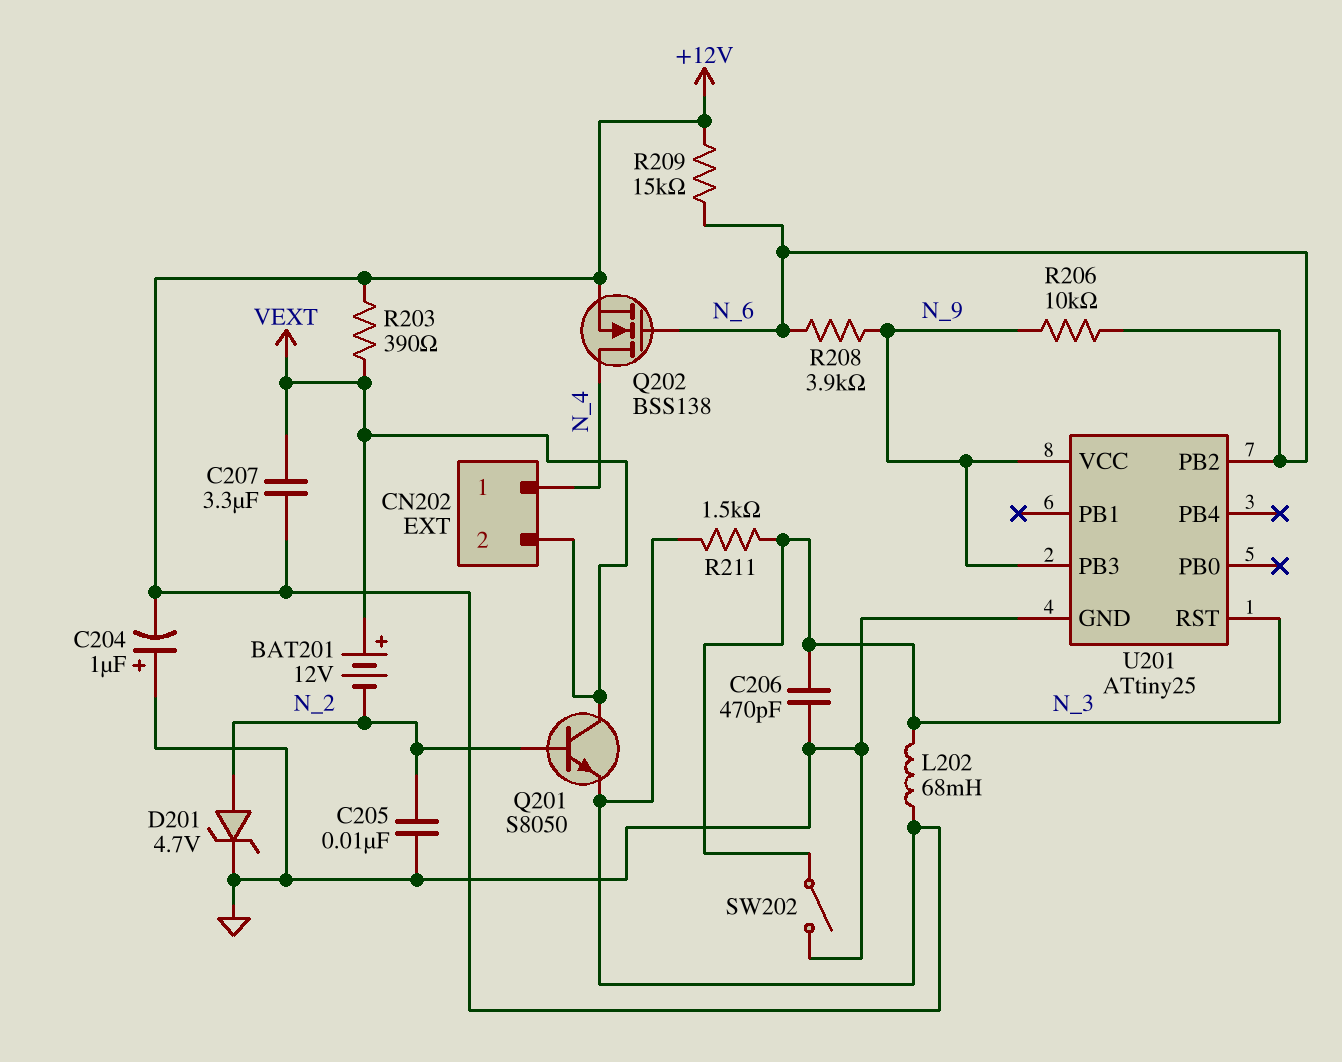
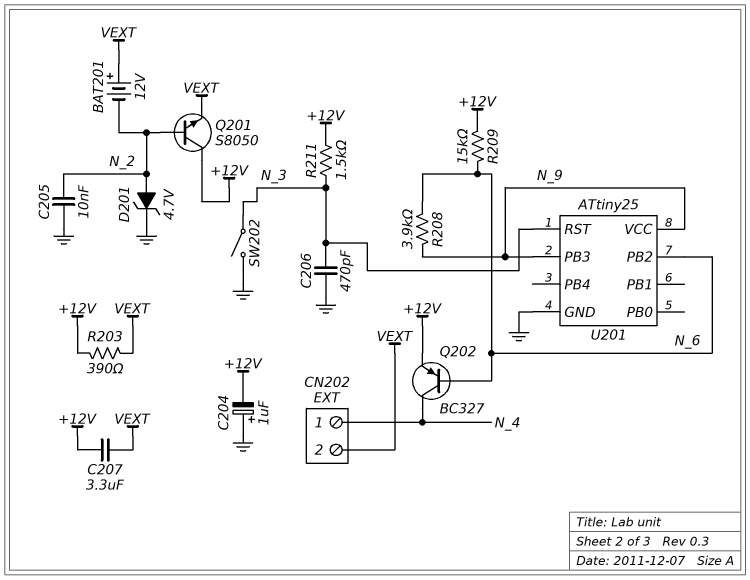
L202: 68mH (+12V, N_3) -> none
Q201: NPN S8050 (B N_2, C VEXT, E +12V) -> NPN S8050 (B N_2, C +12V, E VEXT)
Q202: NMOS BSS138 (G N_6, D N_4, S +12V) -> PNP BC327 (B N_6, C N_4, E +12V)
R206: 10k (N_6, N_9) -> none

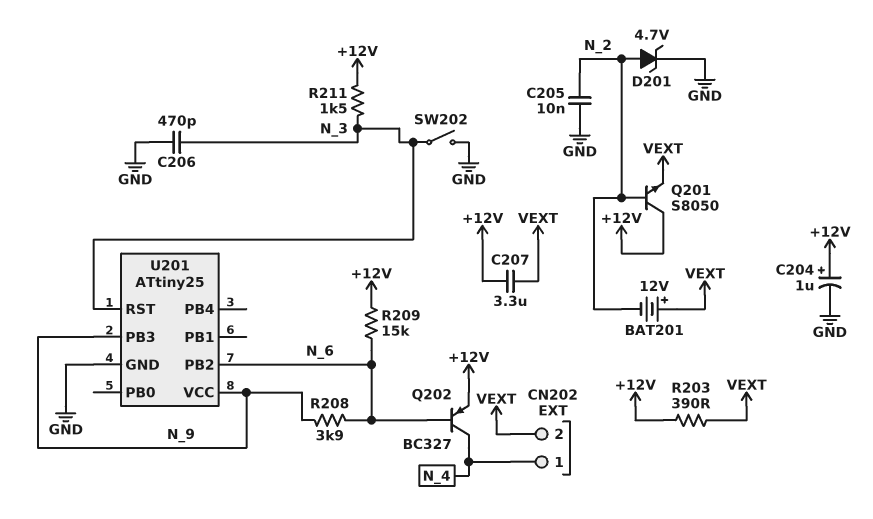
C204: 1uF (plus GND, minus +12V) -> 1uF (plus +12V, minus GND)

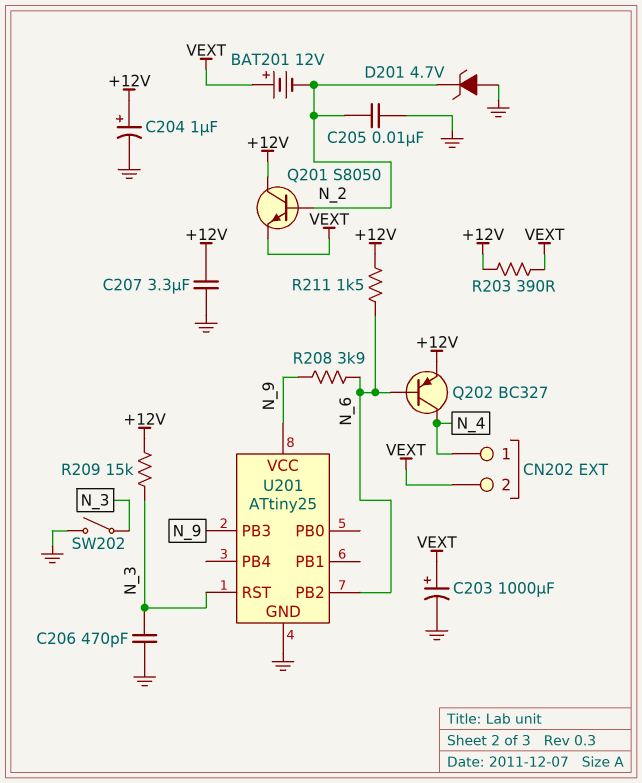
C203: none -> 1000uF (plus VEXT, minus GND)
C207: 3.3uF (+12V, VEXT) -> 3.3uF (+12V, GND)
D201: zener 4.7V (A N_2, K GND) -> zener 4.7V (A GND, K N_2)
R209: 15k (+12V, N_6) -> 15k (+12V, N_3)
R211: 1.5k (+12V, N_3) -> 1.5k (+12V, N_6)

